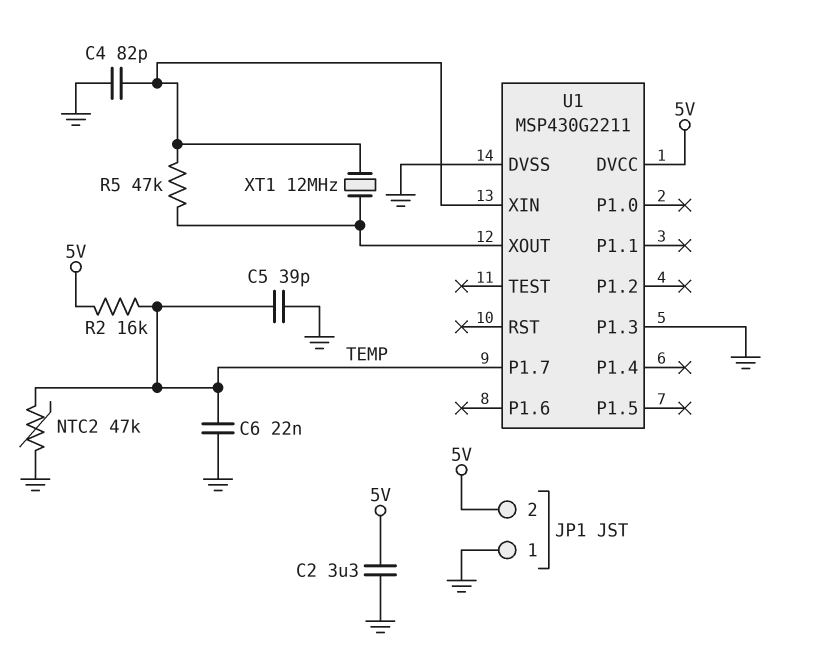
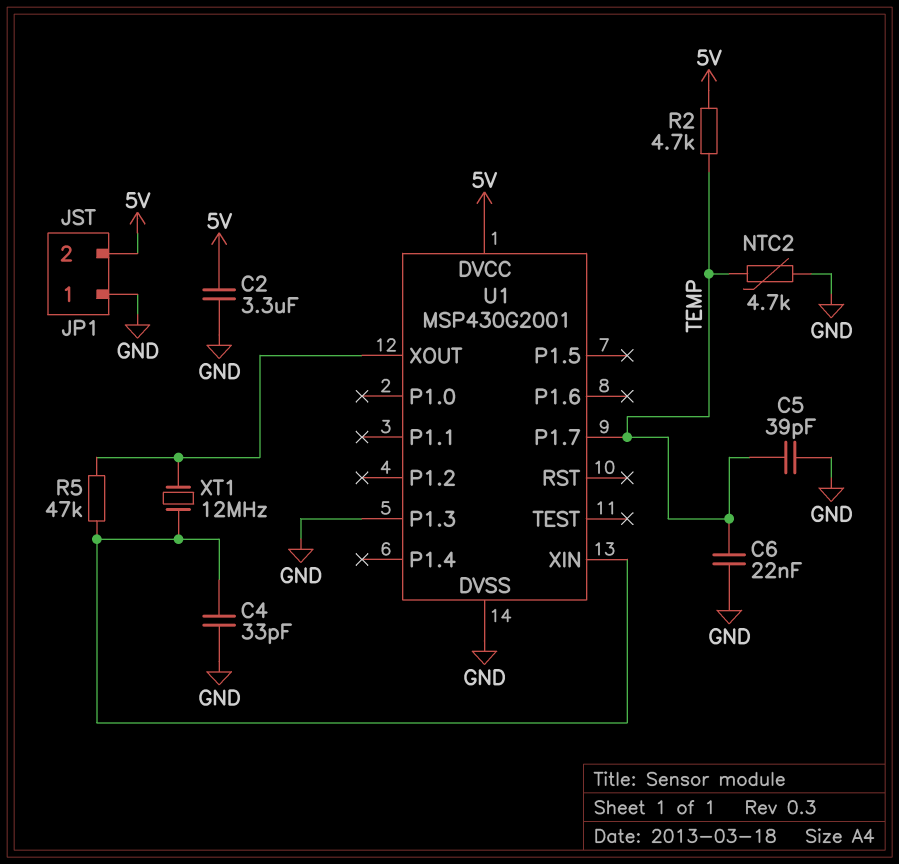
C4: 82pF (GND, U1/XIN) -> 33pF (GND, U1/XIN)
NTC2: 47k (GND, TEMP) -> 4.7k (GND, TEMP)
R2: 16k (5V, TEMP) -> 4.7k (5V, TEMP)
U1: MSP430G2211 -> MSP430G2001

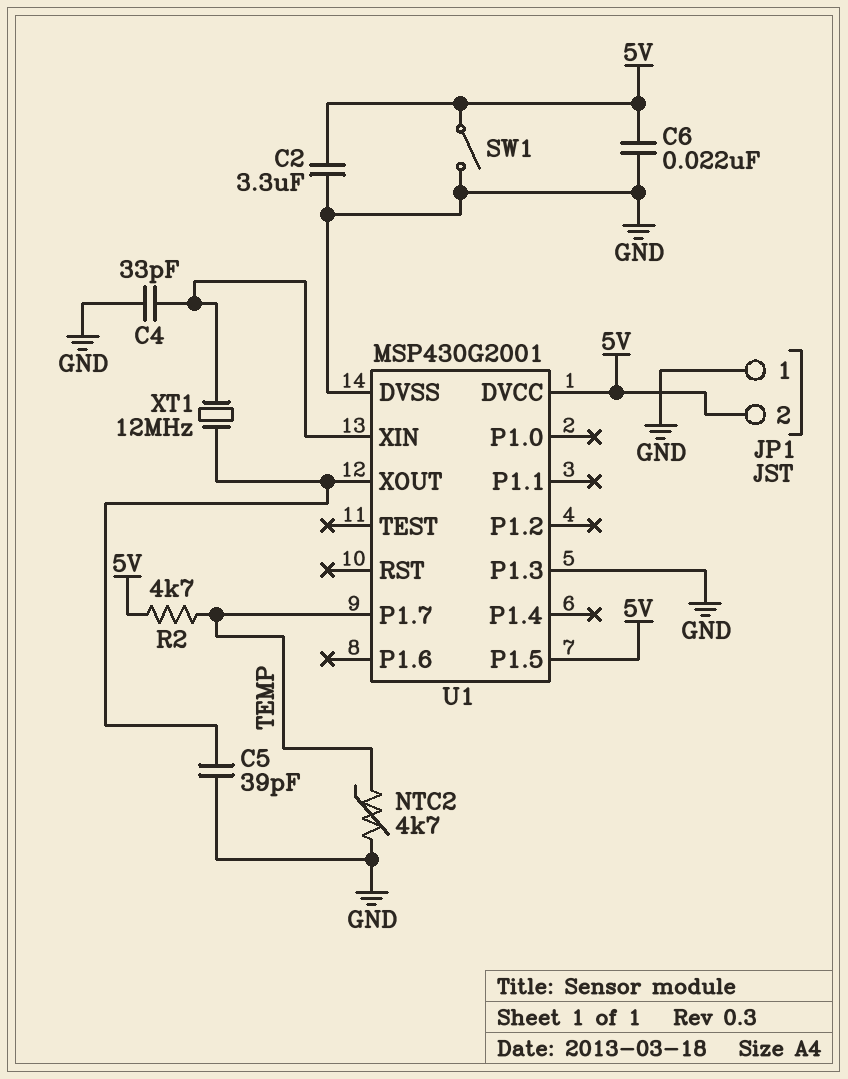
C5: 39pF (GND, TEMP) -> 39pF (GND, U1/XOUT)
C6: 22nF (GND, TEMP) -> 22nF (5V, GND)
R5: 47k (U1/XIN, U1/XOUT) -> none
SW1: none -> switch (5V, GND)
U1 pin P1.5: none -> 5V

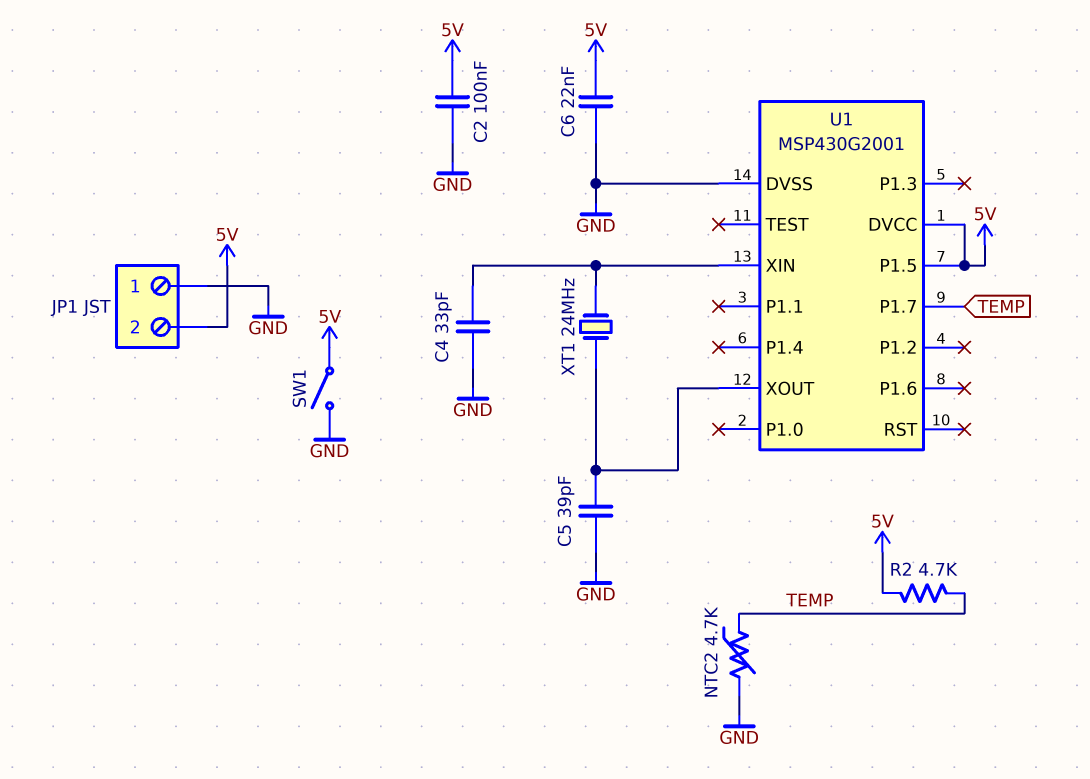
C2: 3.3uF (5V, GND) -> 100nF (5V, GND)
U1 pin P1.3: GND -> none
XT1: 12MHz (U1/XIN, U1/XOUT) -> 24MHz (U1/XIN, U1/XOUT)

